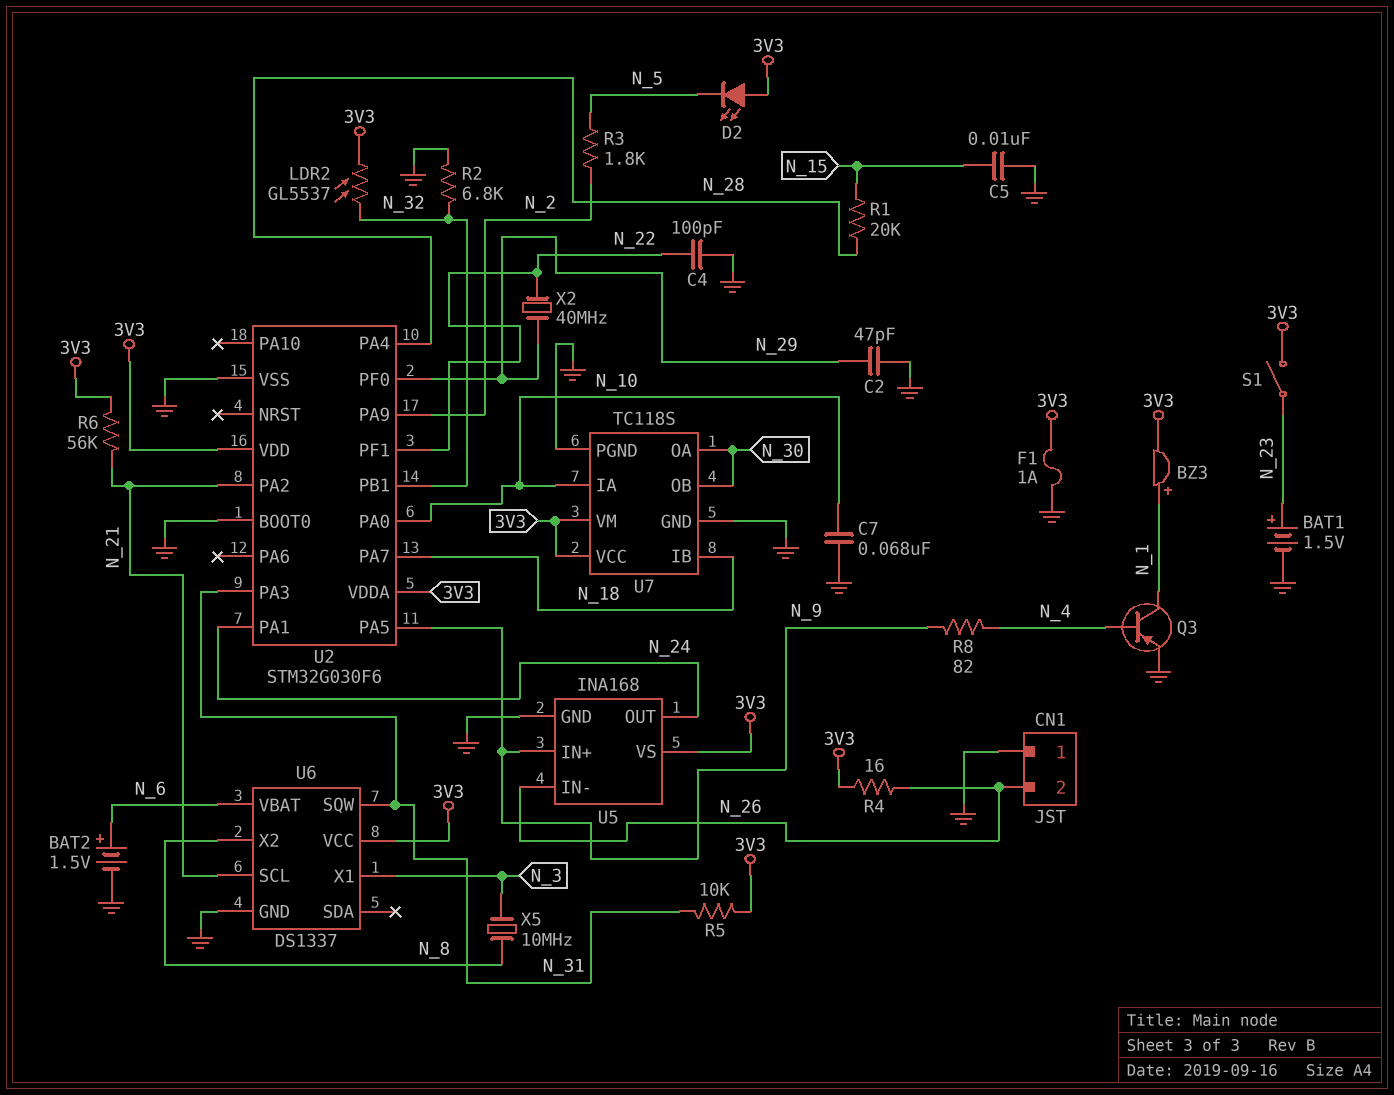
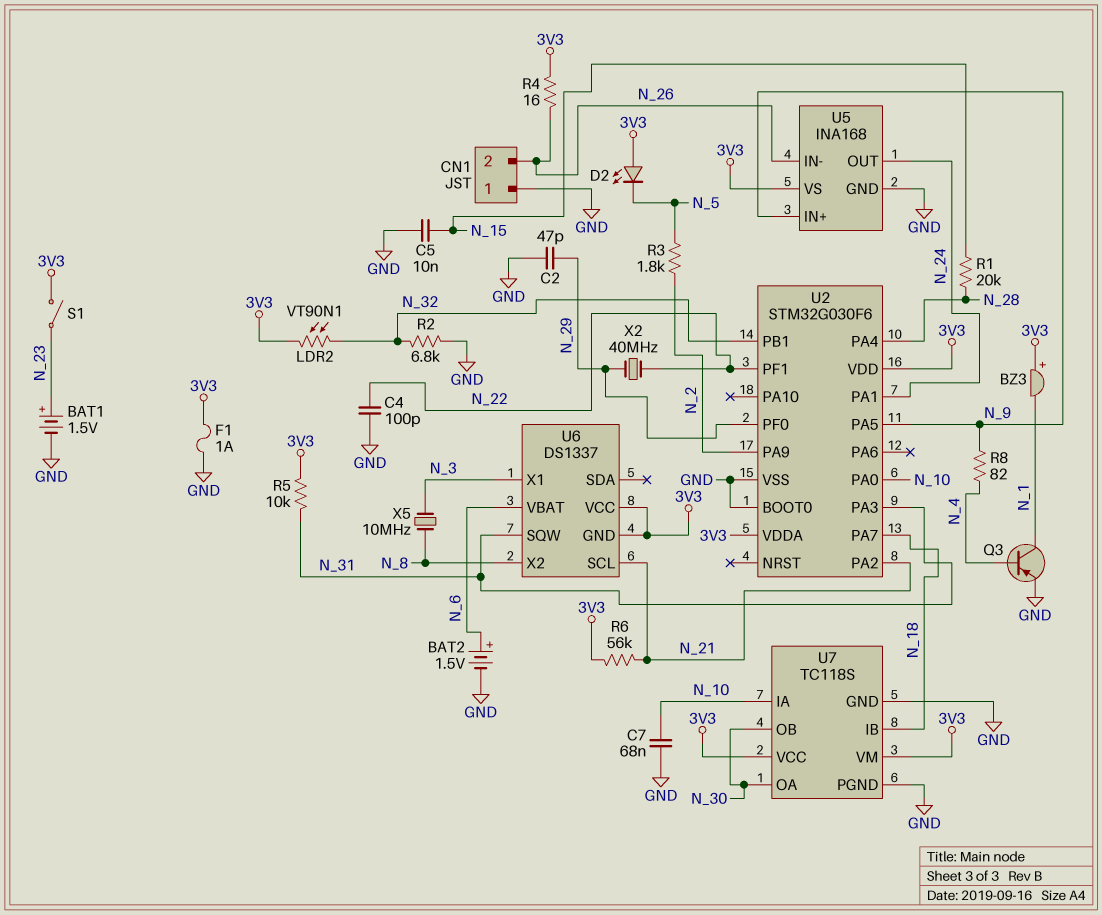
BZ3: buzzer (plus N_1, minus 3V3) -> buzzer (plus 3V3, minus N_1)
LDR2: GL5537 (3V3, N_32) -> VT90N1 (3V3, N_32)
U6 pin GND: GND -> 3V3

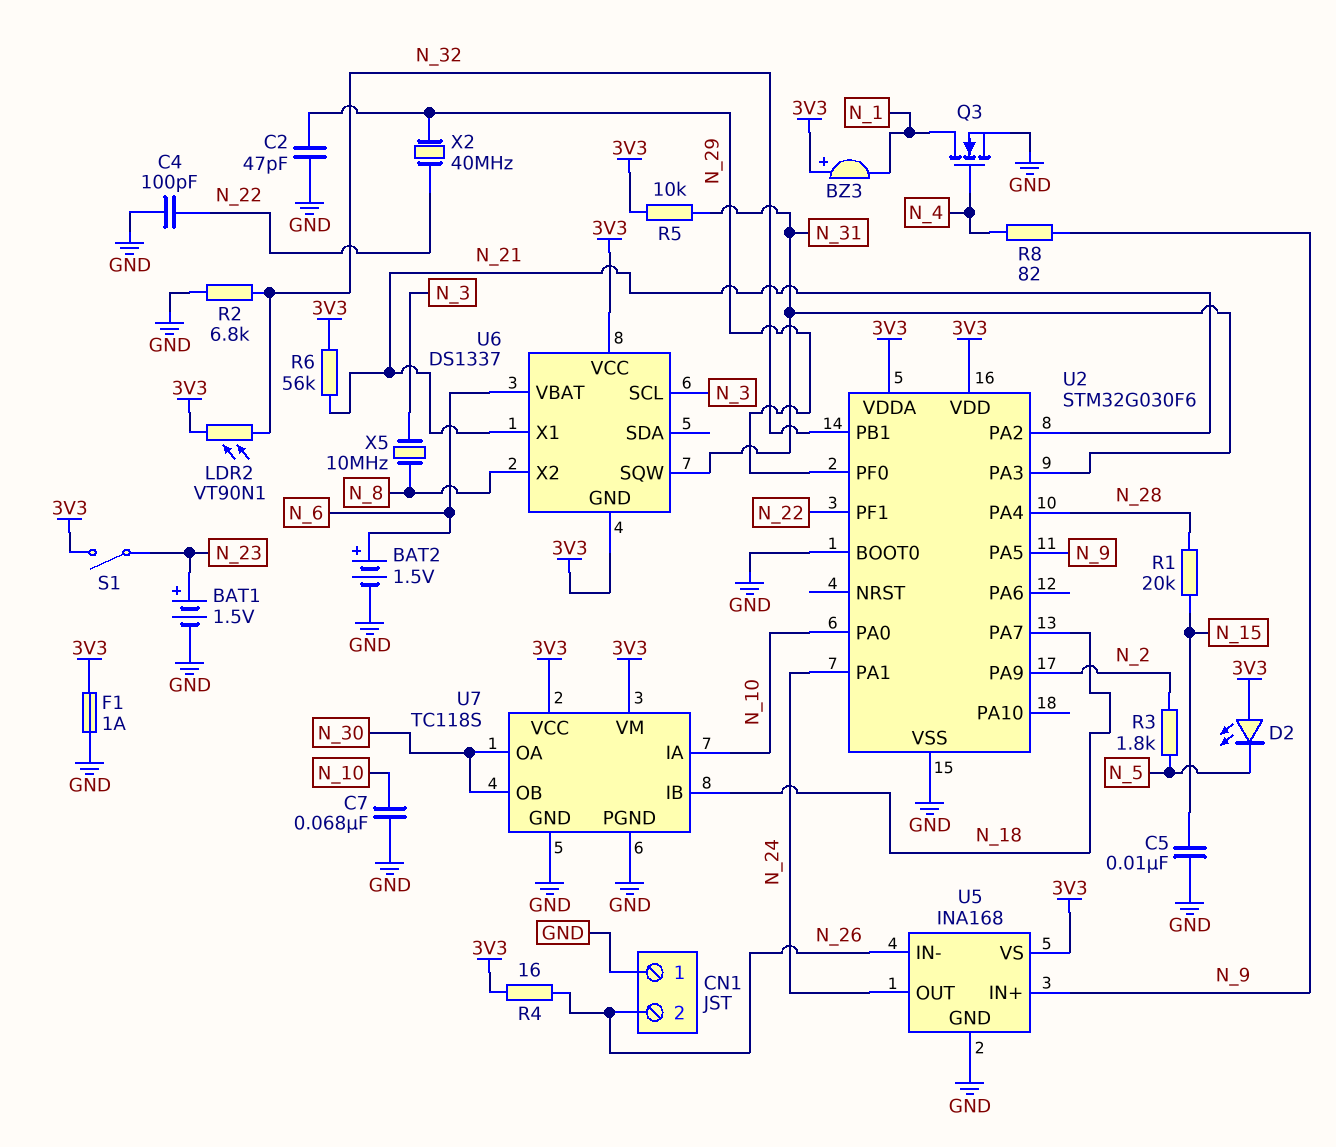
Q3: PNP (B N_4, C N_1, E GND) -> NMOS (G N_4, D N_1, S GND)
U6 pin SCL: N_21 -> N_3
U6 pin X1: N_3 -> N_21

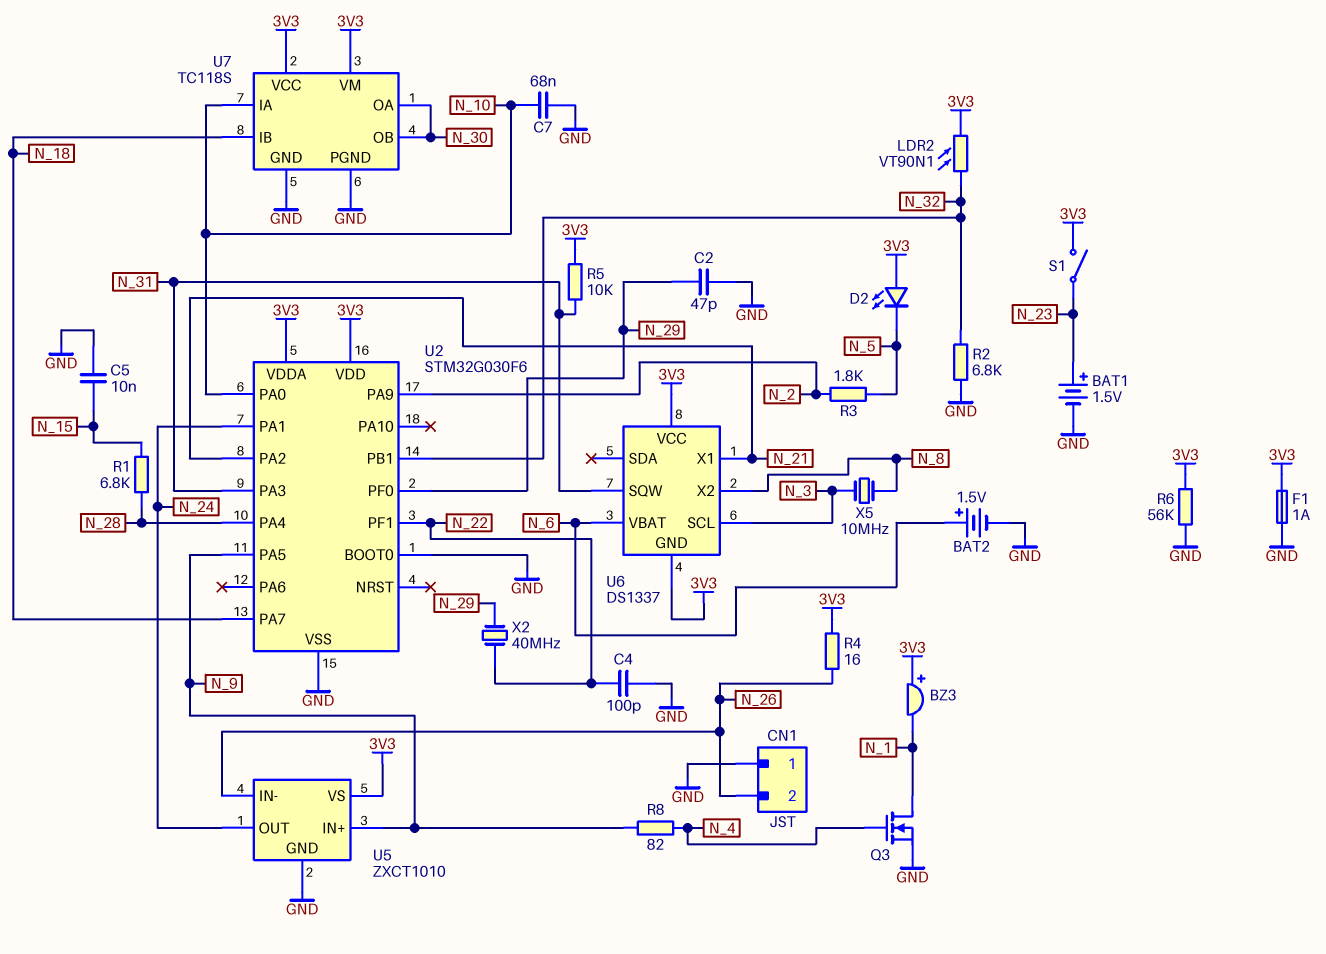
R1: 20k (N_15, N_28) -> 6.8k (N_15, N_28)
R6: 56k (3V3, N_21) -> 56k (3V3, GND)
U5: INA168 -> ZXCT1010

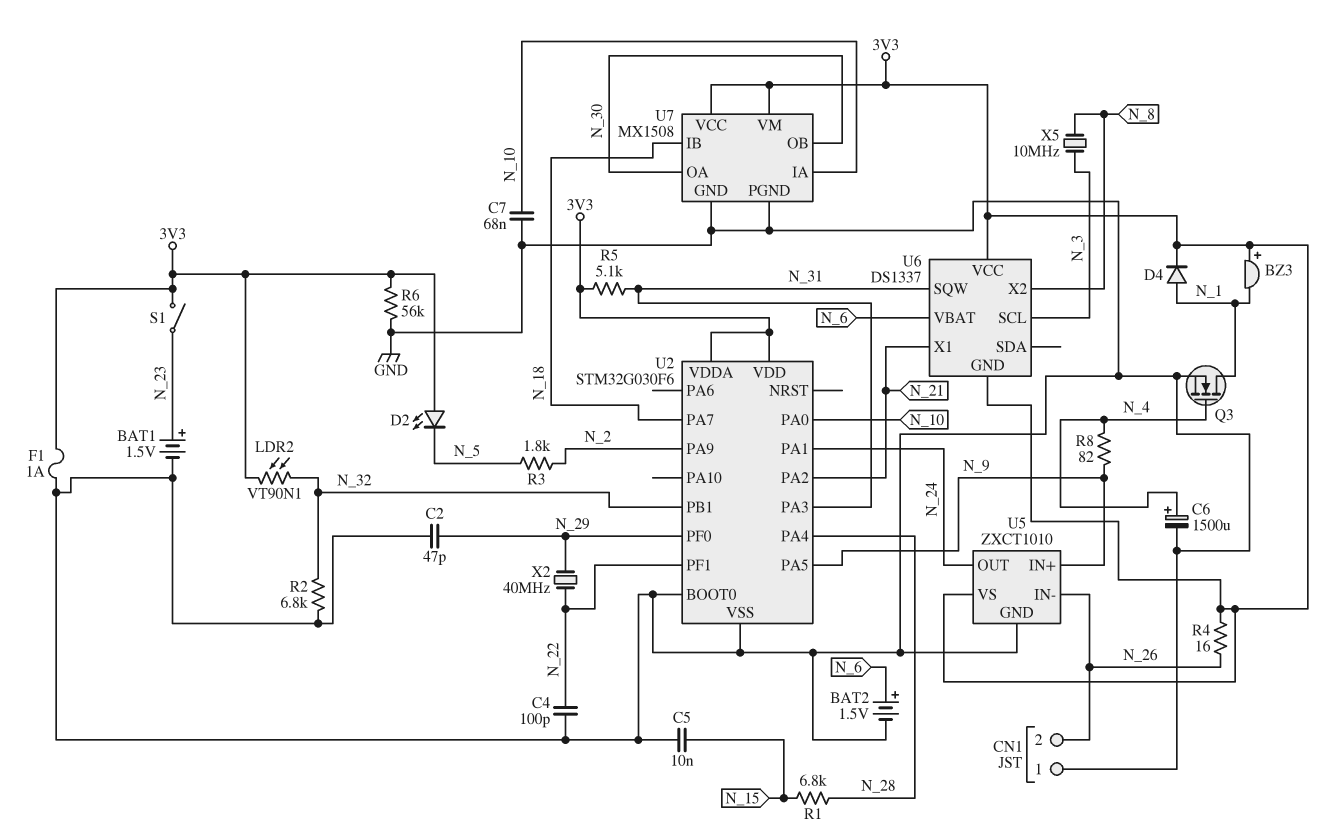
C6: none -> 1500uF (plus N_4, minus GND)
D4: none -> diode (A N_1, K 3V3)
R5: 10k (3V3, N_31) -> 5.1k (3V3, N_31)
U7: TC118S -> MX1508

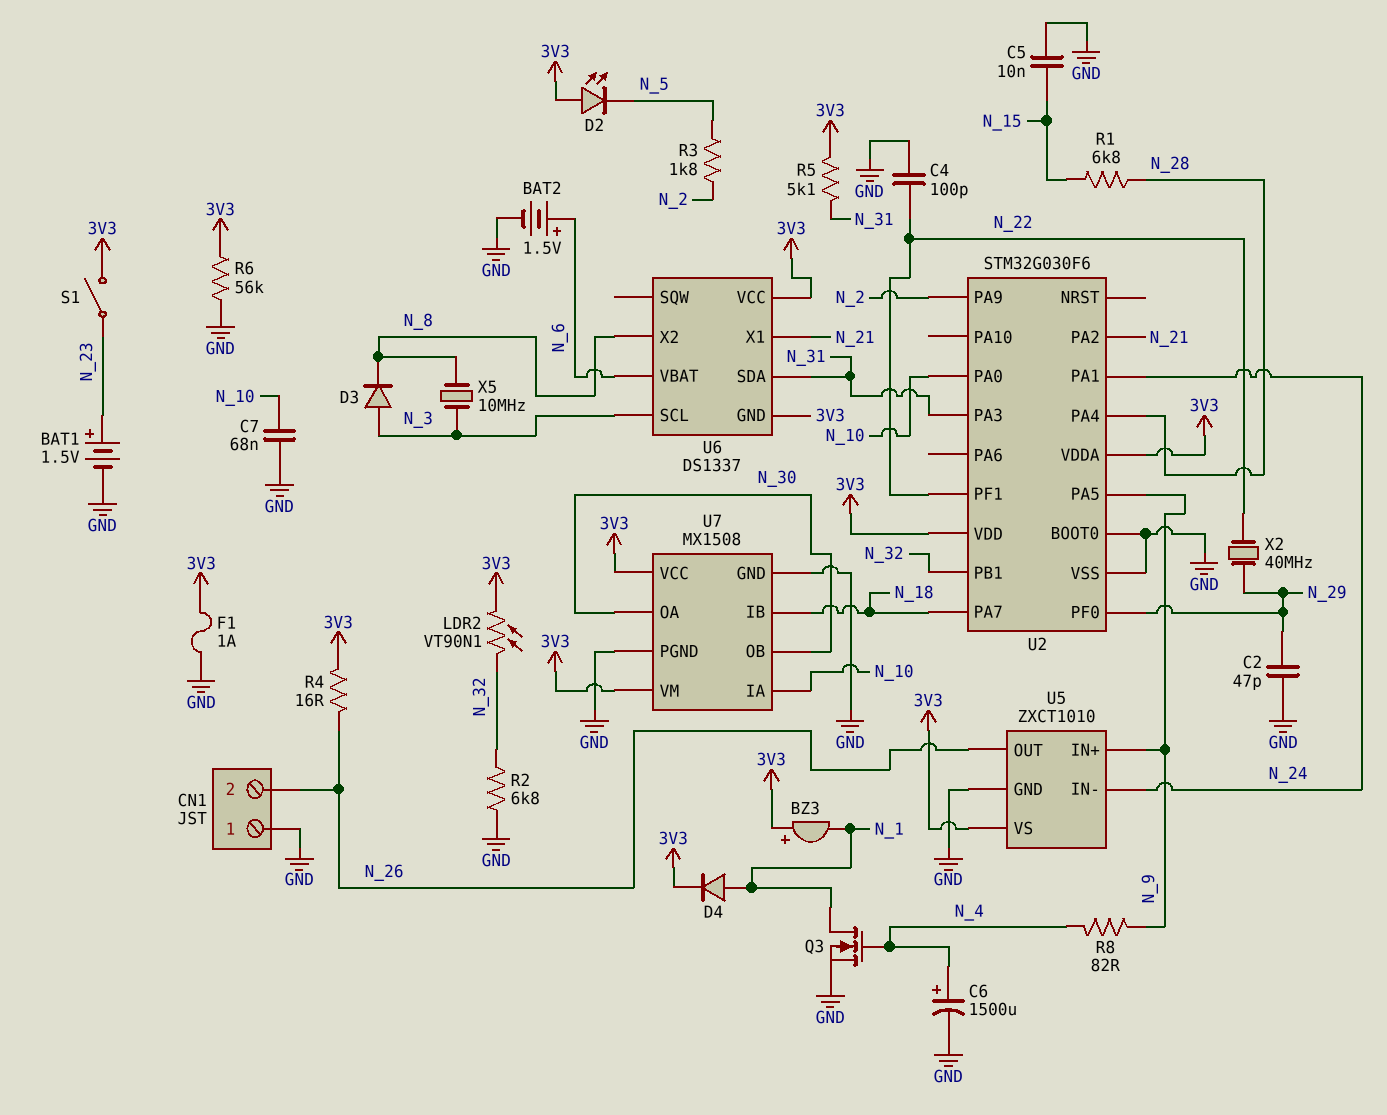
D3: none -> diode (A N_3, K N_8)
U5 pin IN-: N_26 -> N_24
U5 pin OUT: N_24 -> N_26
U6 pin SDA: none -> N_31
U6 pin SQW: N_31 -> none

